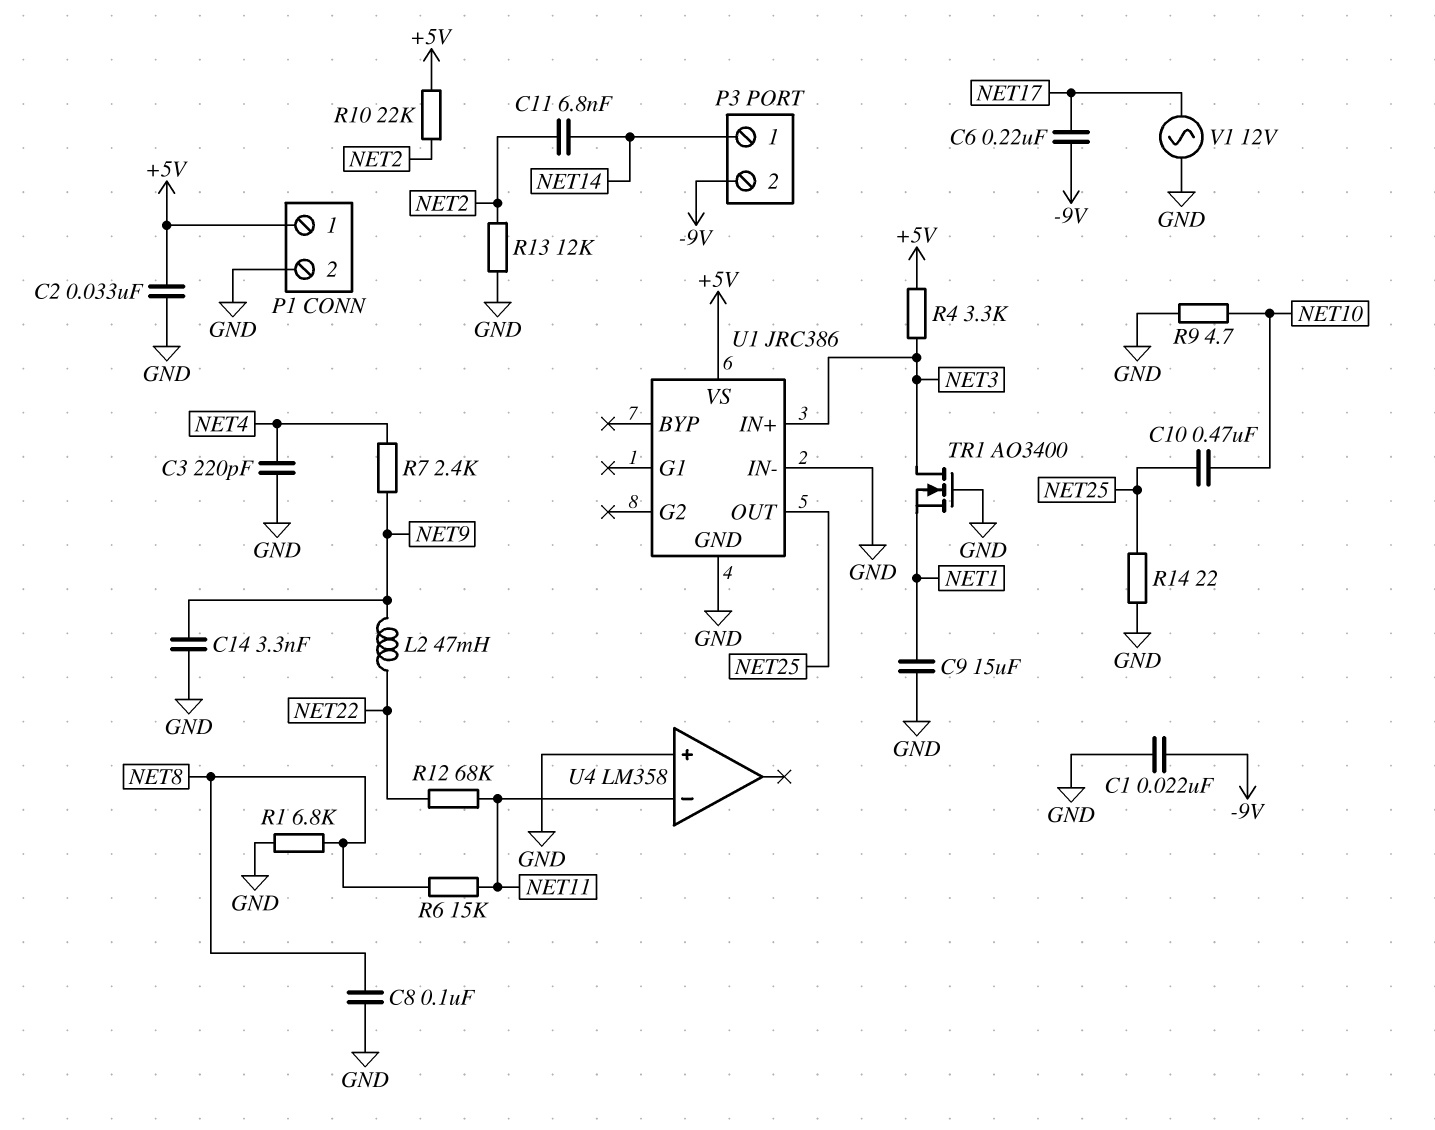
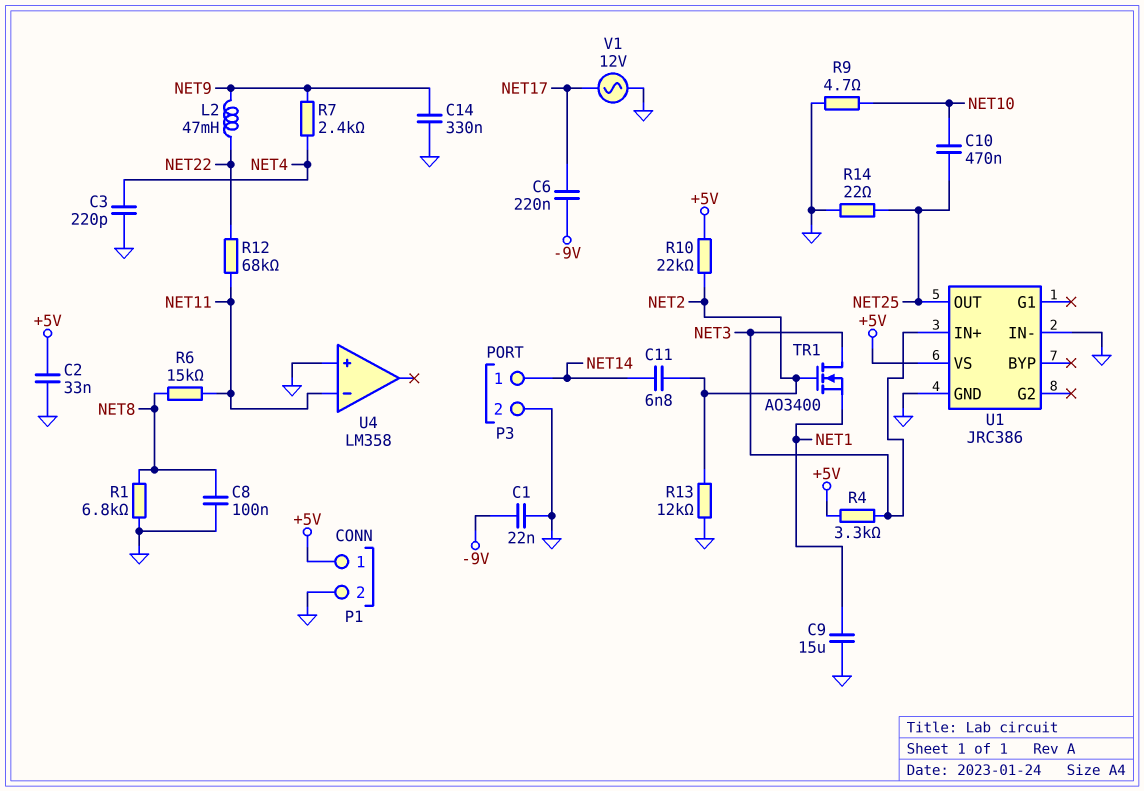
C14: 3.3nF (GND, NET9) -> 330nF (GND, NET9)
P3 pin 2: -9V -> GND
TR1: NMOS AO3400 (G GND, D NET3, S NET1) -> NMOS AO3400 (G NET2, D NET3, S NET1)

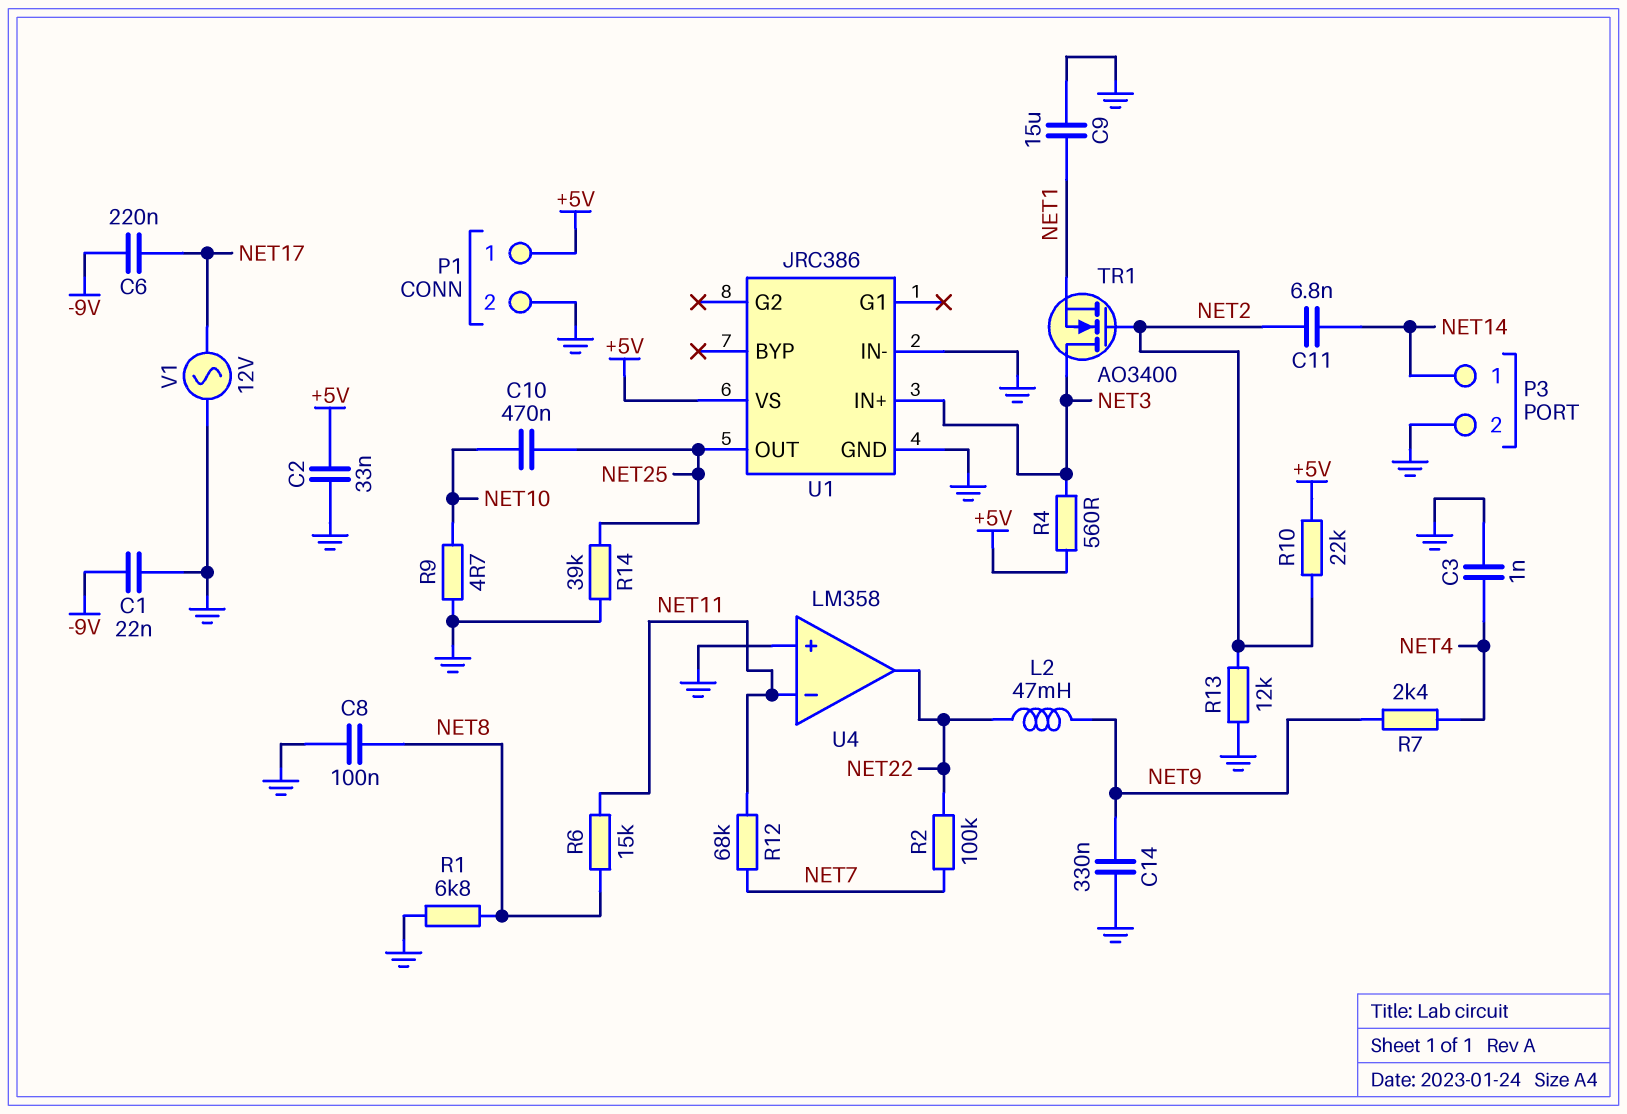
C3: 220pF (GND, NET4) -> 1nF (GND, NET4)
R2: none -> 100k (NET7, NET22)
R4: 3.3k (+5V, NET3) -> 560 (+5V, NET3)
R12: 68k (NET11, NET22) -> 68k (NET7, NET11)
R14: 22 (GND, NET25) -> 39k (GND, NET25)
U4 pin out: none -> NET22

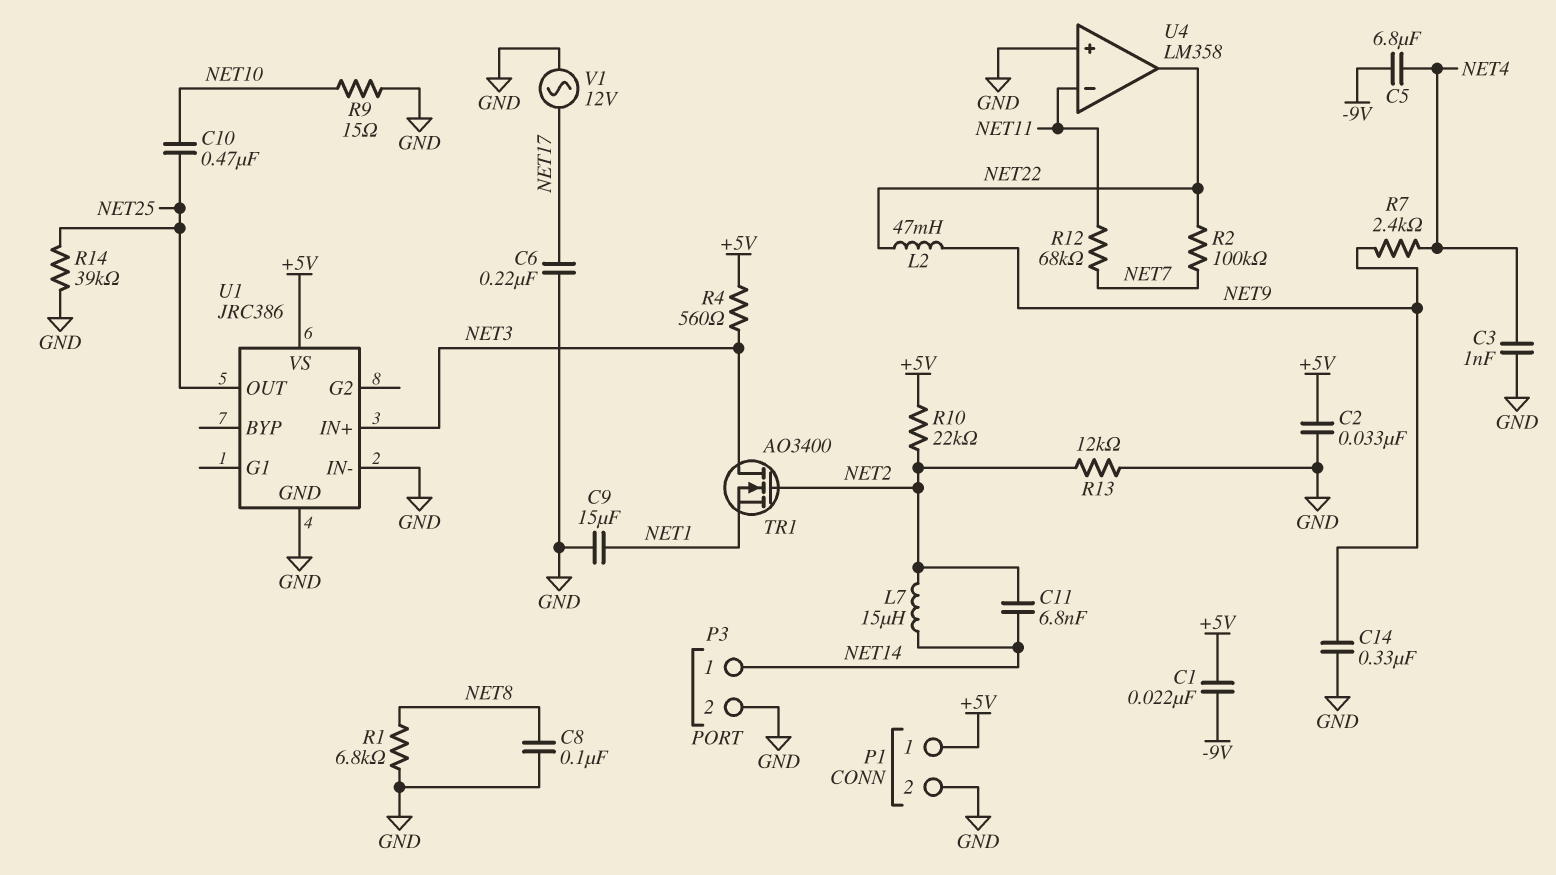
C1: 22nF (-9V, GND) -> 22nF (+5V, -9V)
C5: none -> 6.8uF (-9V, NET4)
C6: 220nF (-9V, NET17) -> 220nF (GND, NET17)
L7: none -> 15uH (NET2, NET14)
R6: 15k (NET8, NET11) -> none
R9: 4.7 (GND, NET10) -> 15 (GND, NET10)

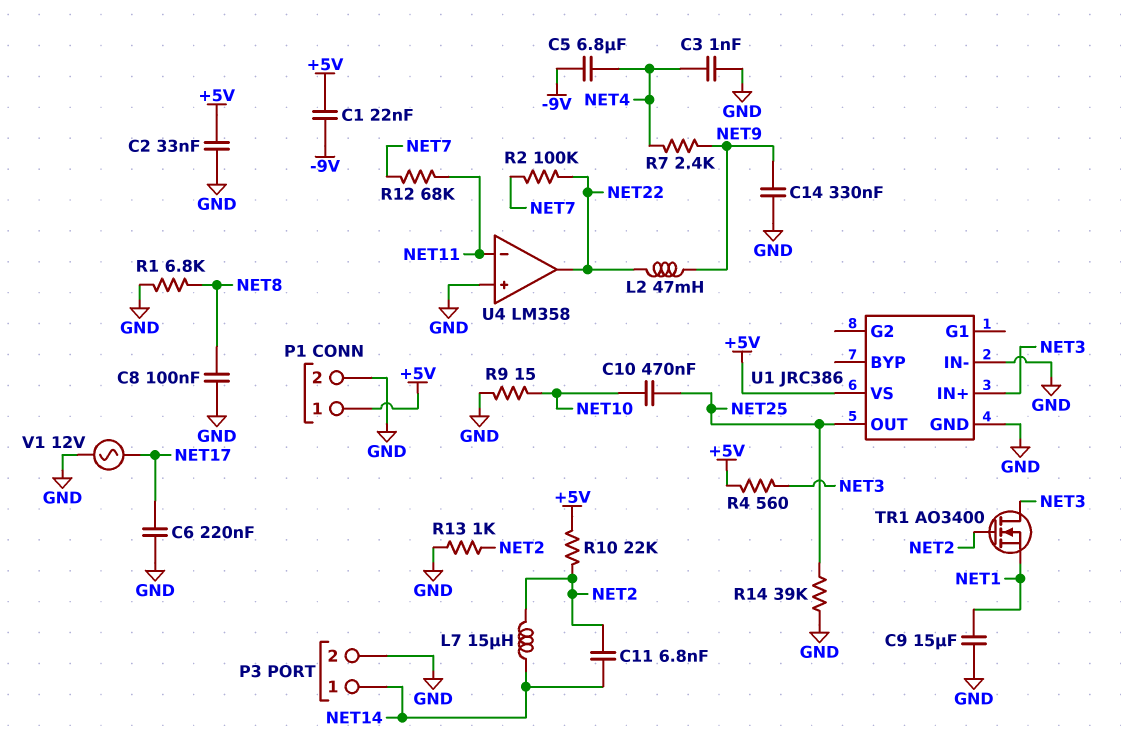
R13: 12k (GND, NET2) -> 1k (GND, NET2)

